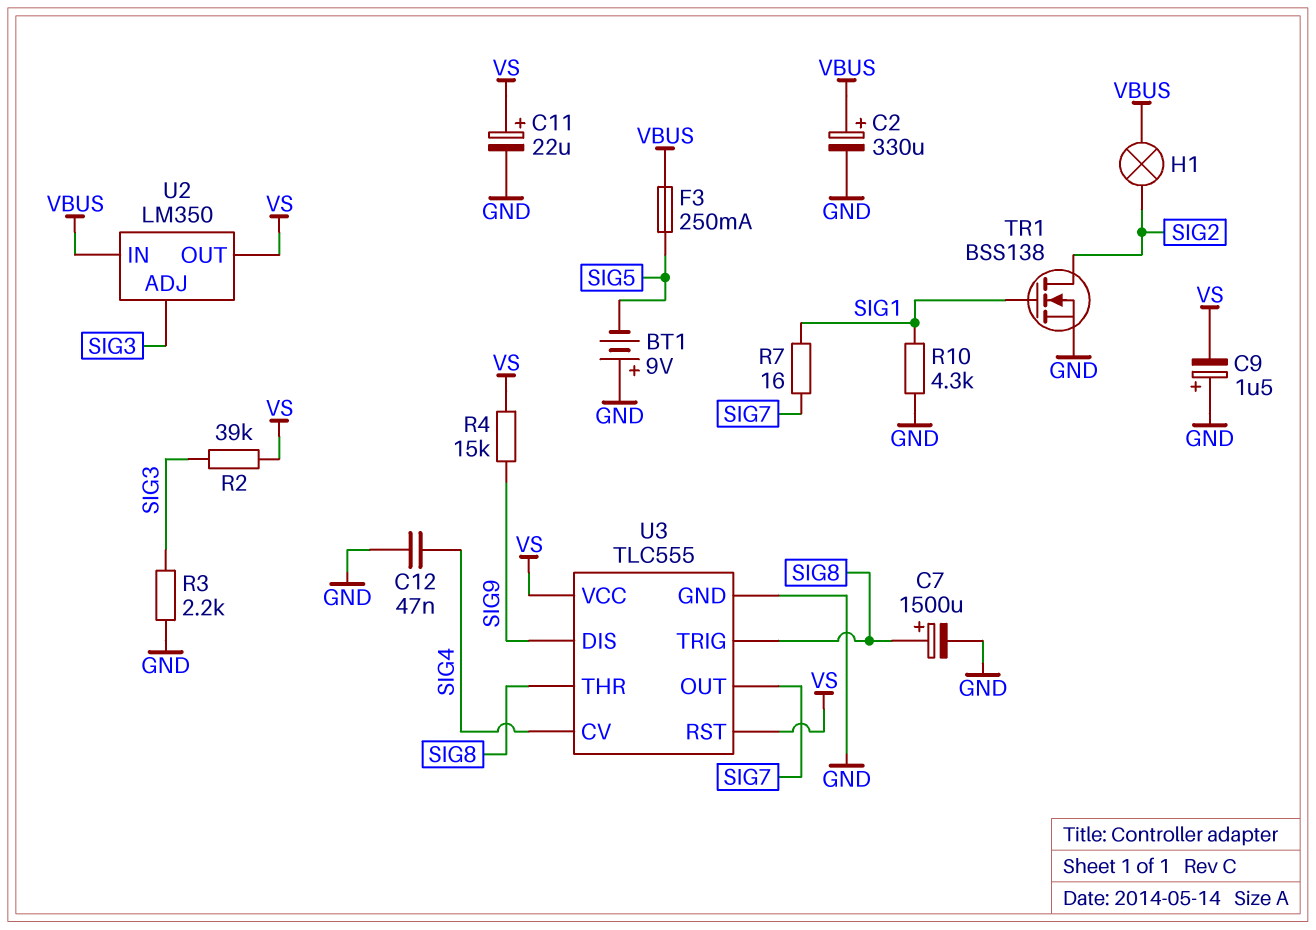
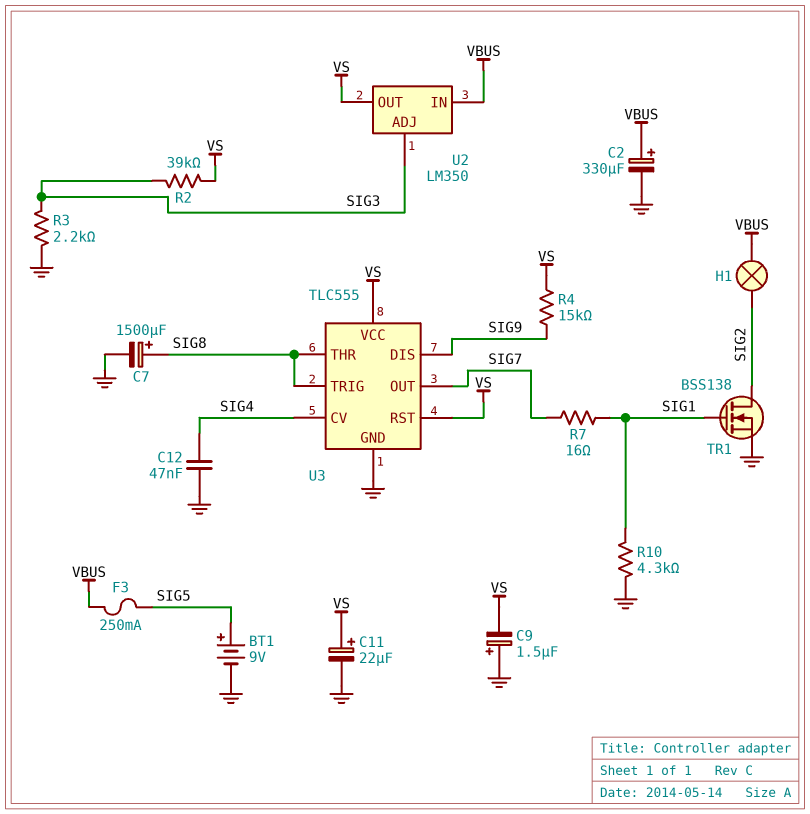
BT1: 9V (plus GND, minus SIG5) -> 9V (plus SIG5, minus GND)

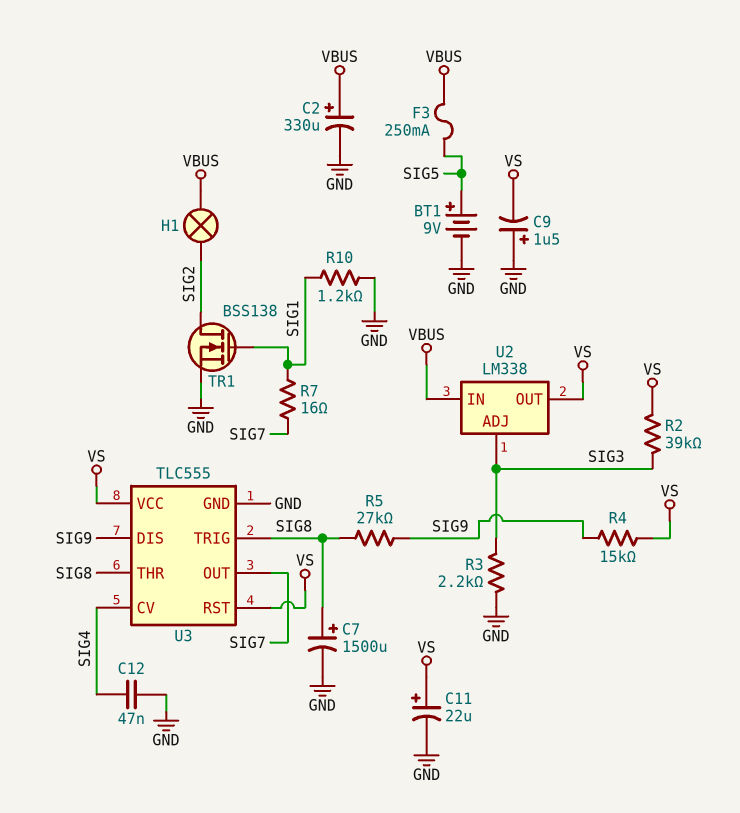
R5: none -> 27k (SIG8, SIG9)
R10: 4.3k (GND, SIG1) -> 1.2k (GND, SIG1)
U2: LM350 -> LM338

